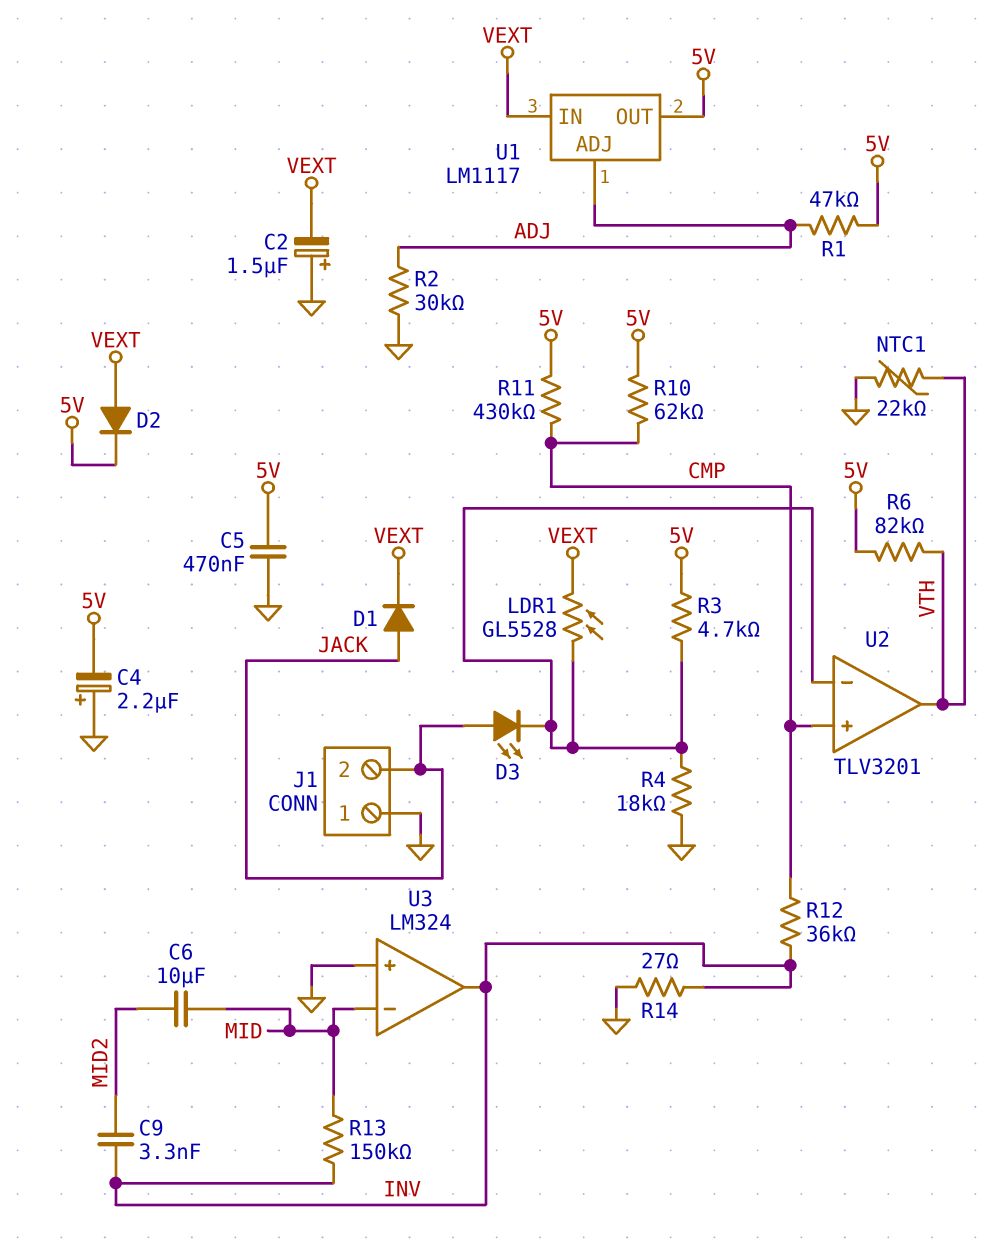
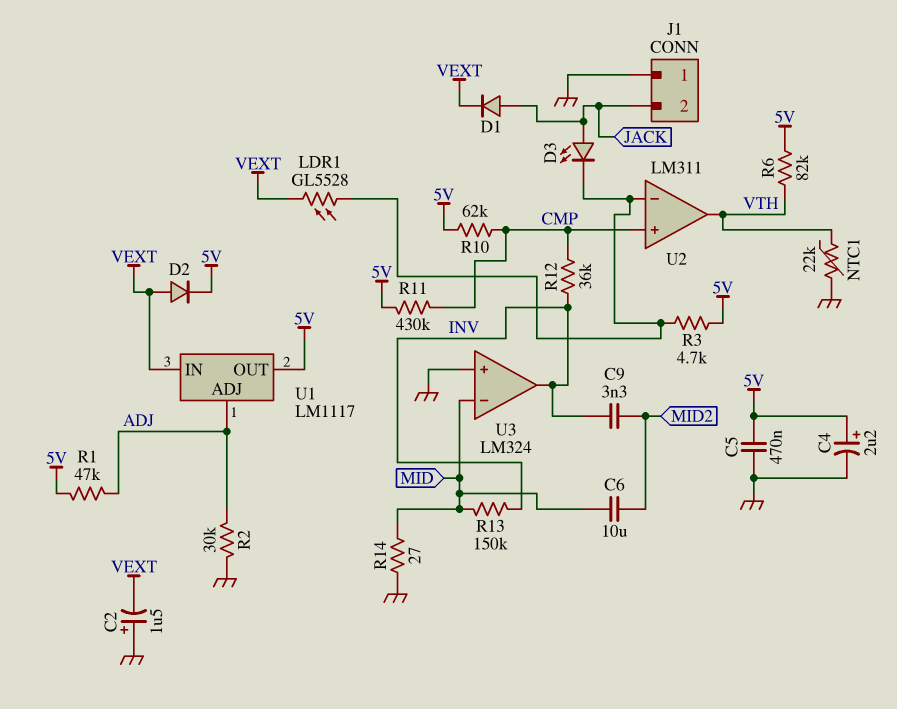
C4: 2.2uF (plus GND, minus 5V) -> 2.2uF (plus 5V, minus GND)
R4: 18k (GND, U2/in-) -> none
R14: 27 (GND, INV) -> 27 (GND, MID)
U2: TLV3201 -> LM311

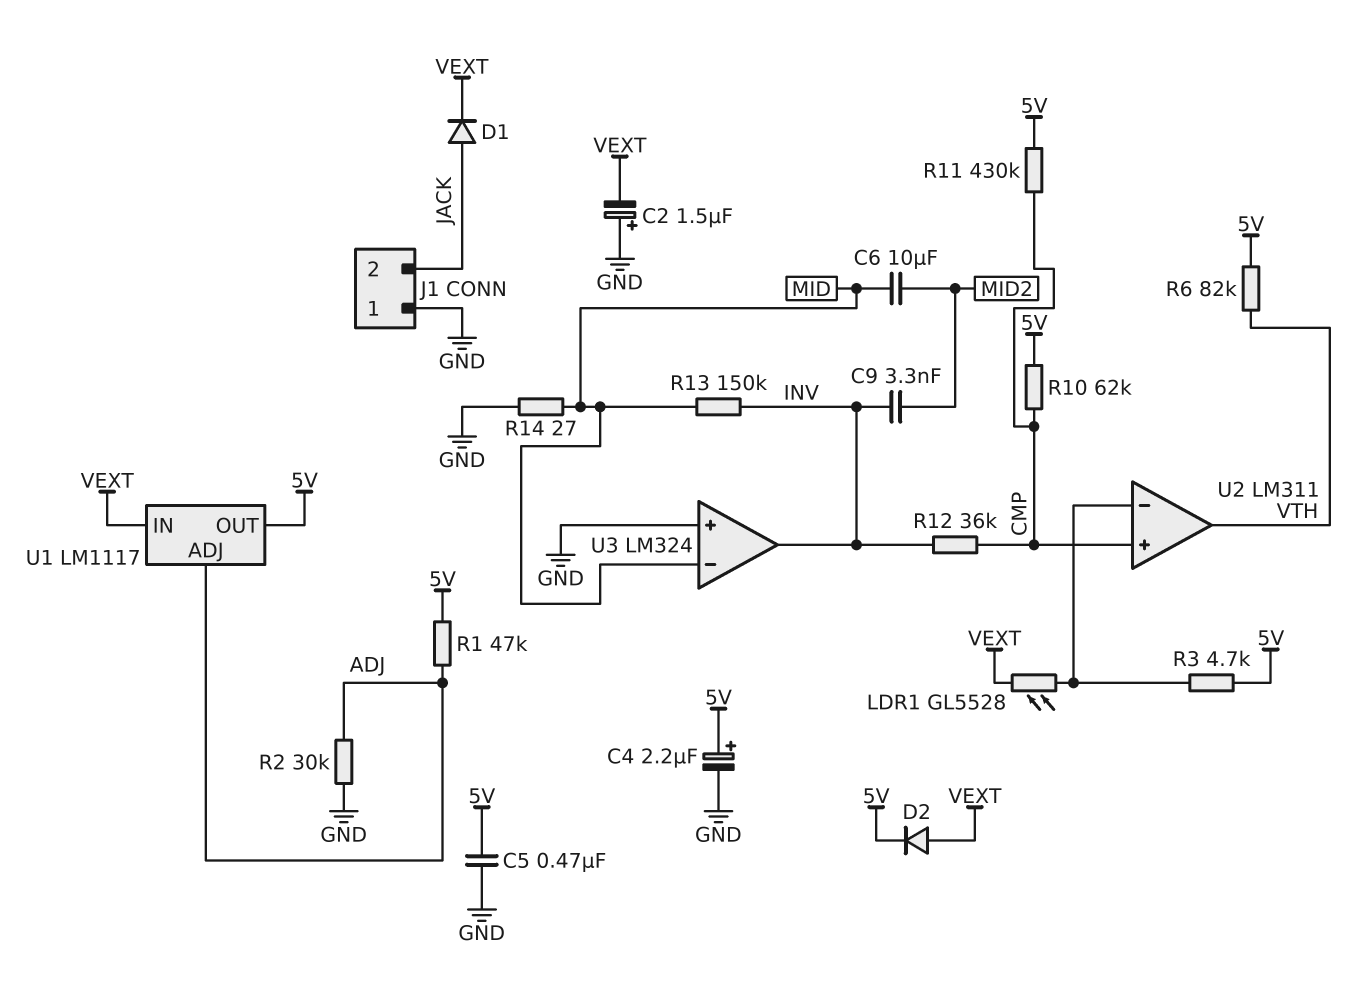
D3: LED (A JACK, K U2/in-) -> none
NTC1: 22k (GND, VTH) -> none

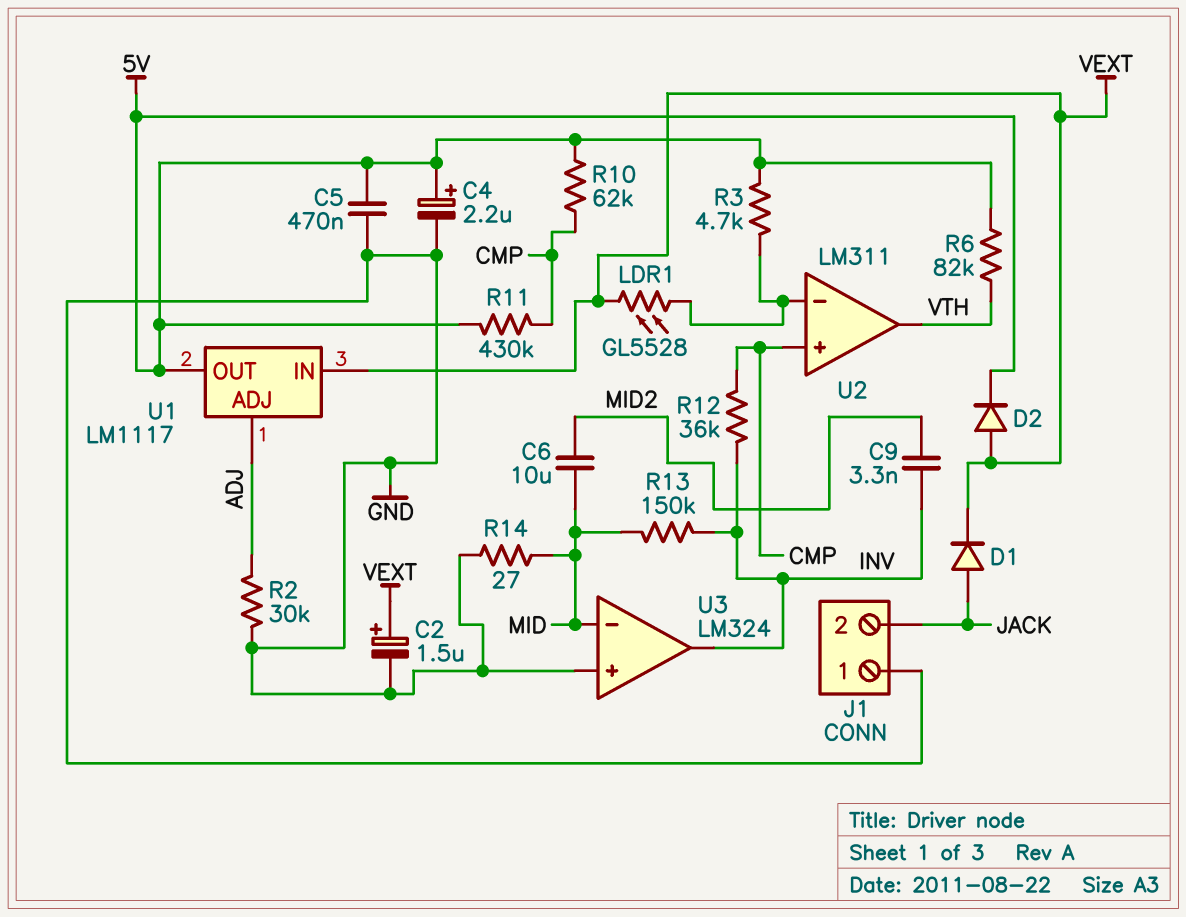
C2: 1.5uF (plus GND, minus VEXT) -> 1.5uF (plus VEXT, minus GND)
R1: 47k (5V, ADJ) -> none

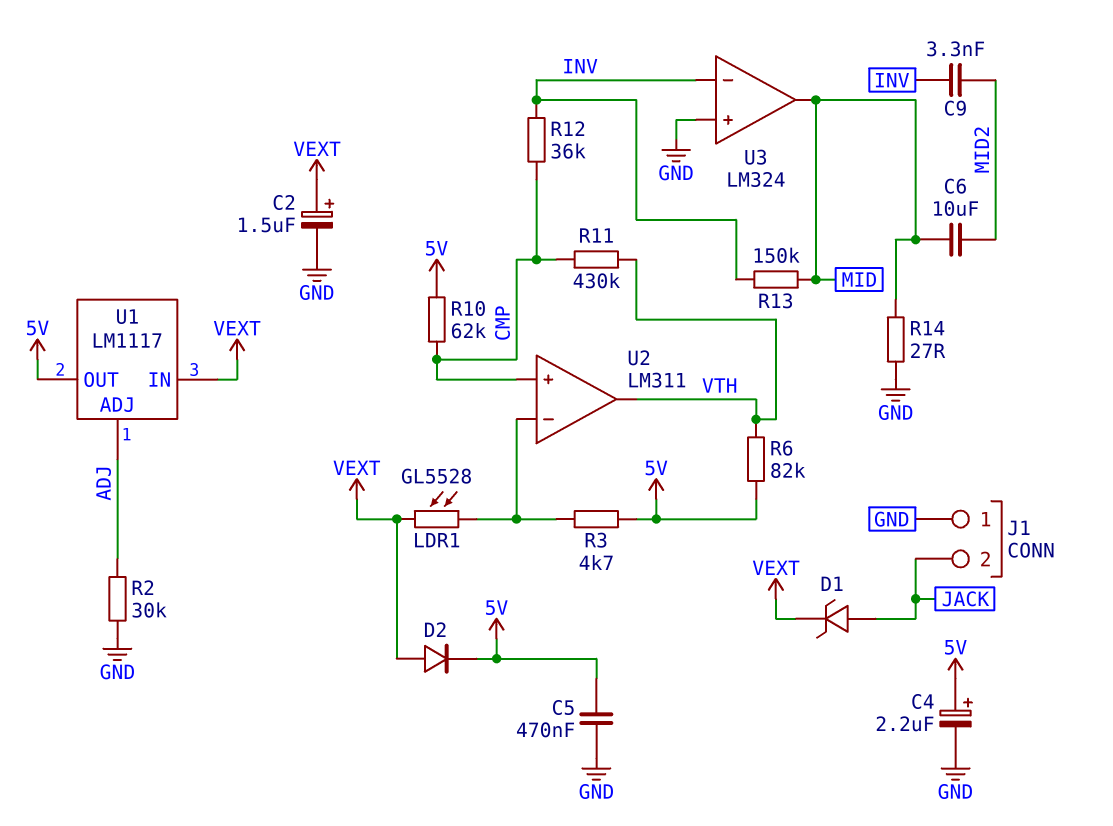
D1: diode (A JACK, K VEXT) -> zener (A JACK, K VEXT)
R11: 430k (5V, CMP) -> 430k (CMP, VTH)
U3 pin in-: MID -> INV
U3 pin out: INV -> MID

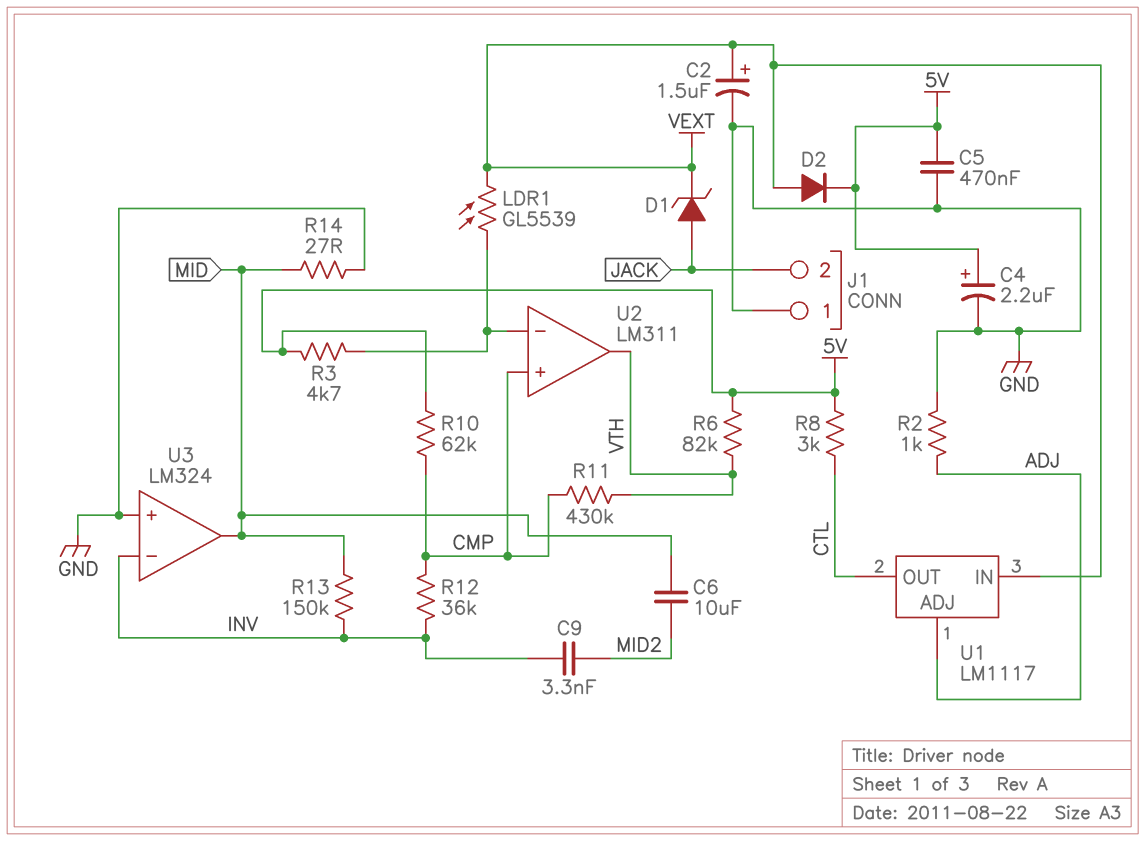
LDR1: GL5528 (U2/in-, VEXT) -> GL5539 (U2/in-, VEXT)
R2: 30k (ADJ, GND) -> 1k (ADJ, GND)
R8: none -> 3k (5V, CTL)
U1 pin OUT: 5V -> CTL

